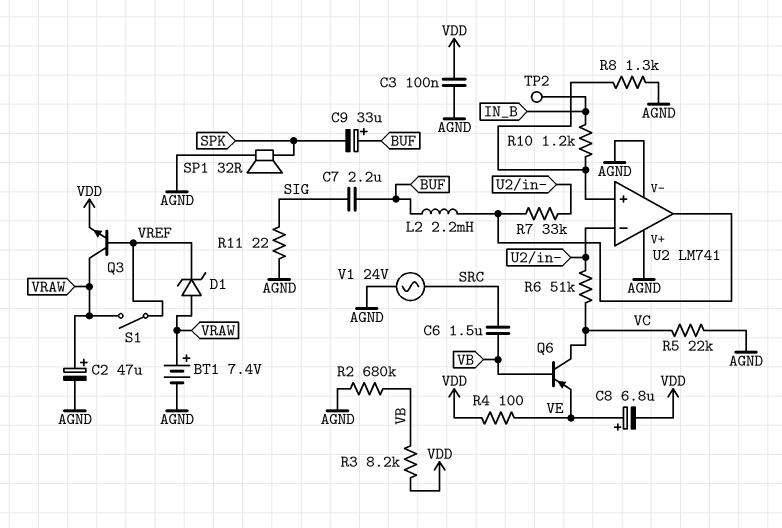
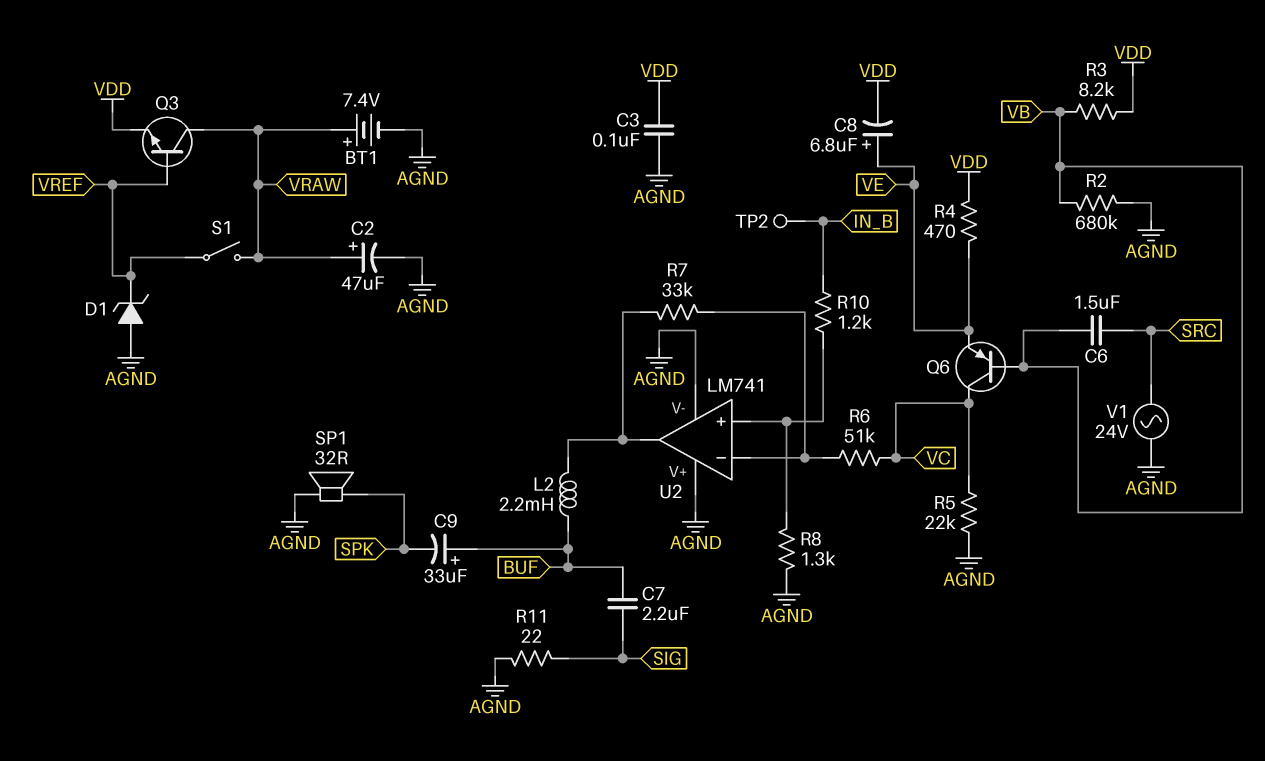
D1: zener (A VRAW, K VREF) -> zener (A AGND, K VREF)
R4: 100 (VDD, VE) -> 470 (VDD, VE)

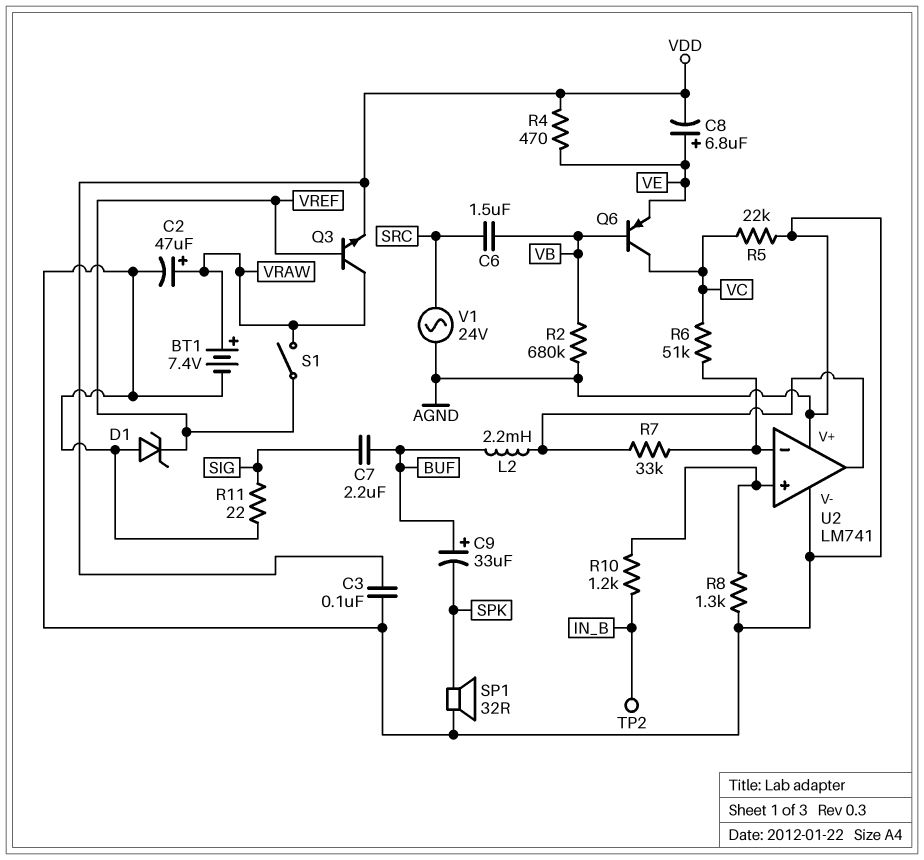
R3: 8.2k (VB, VDD) -> none

